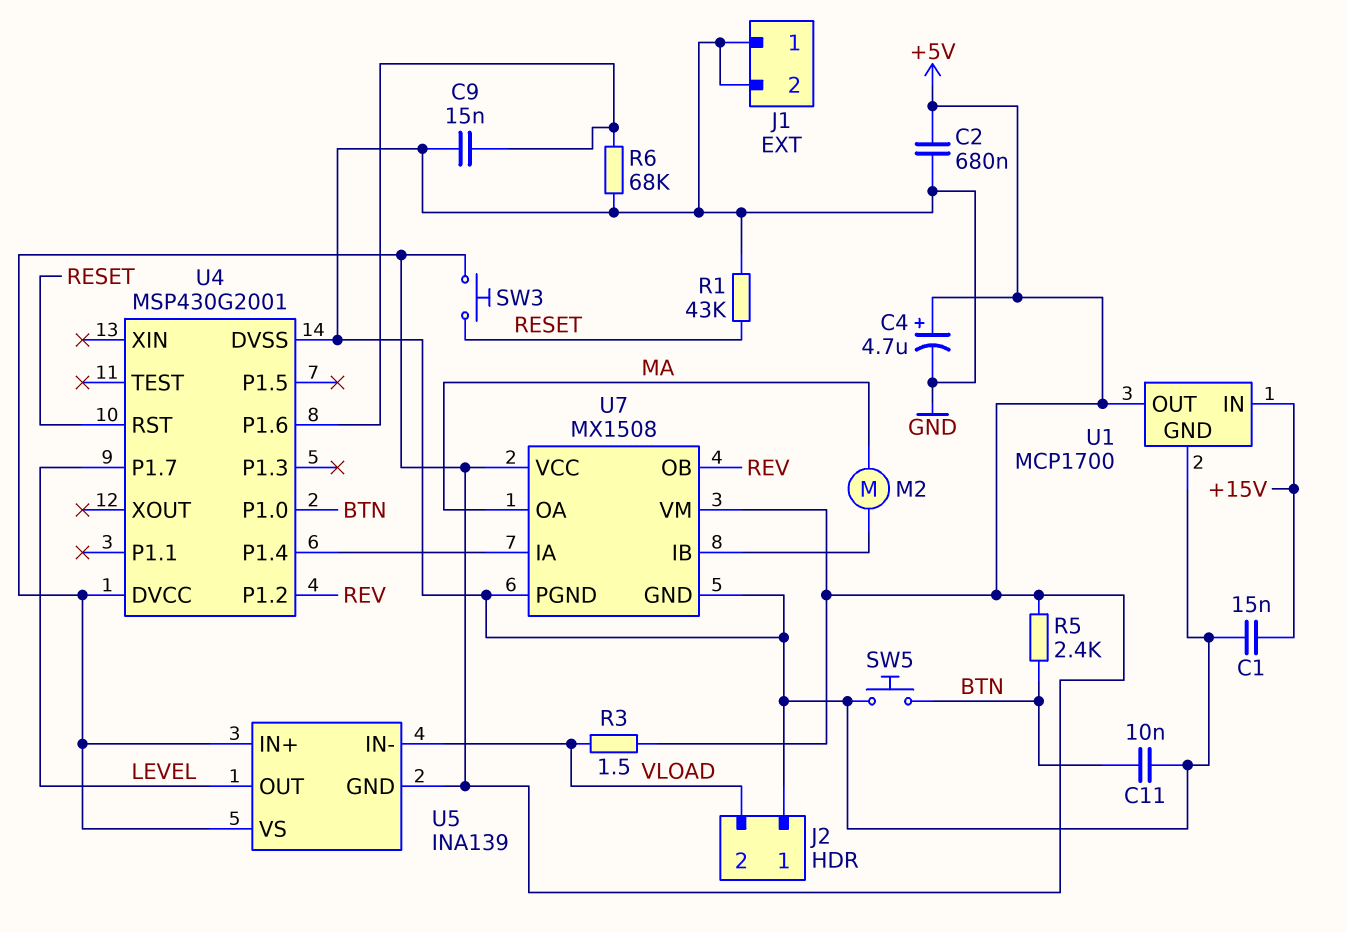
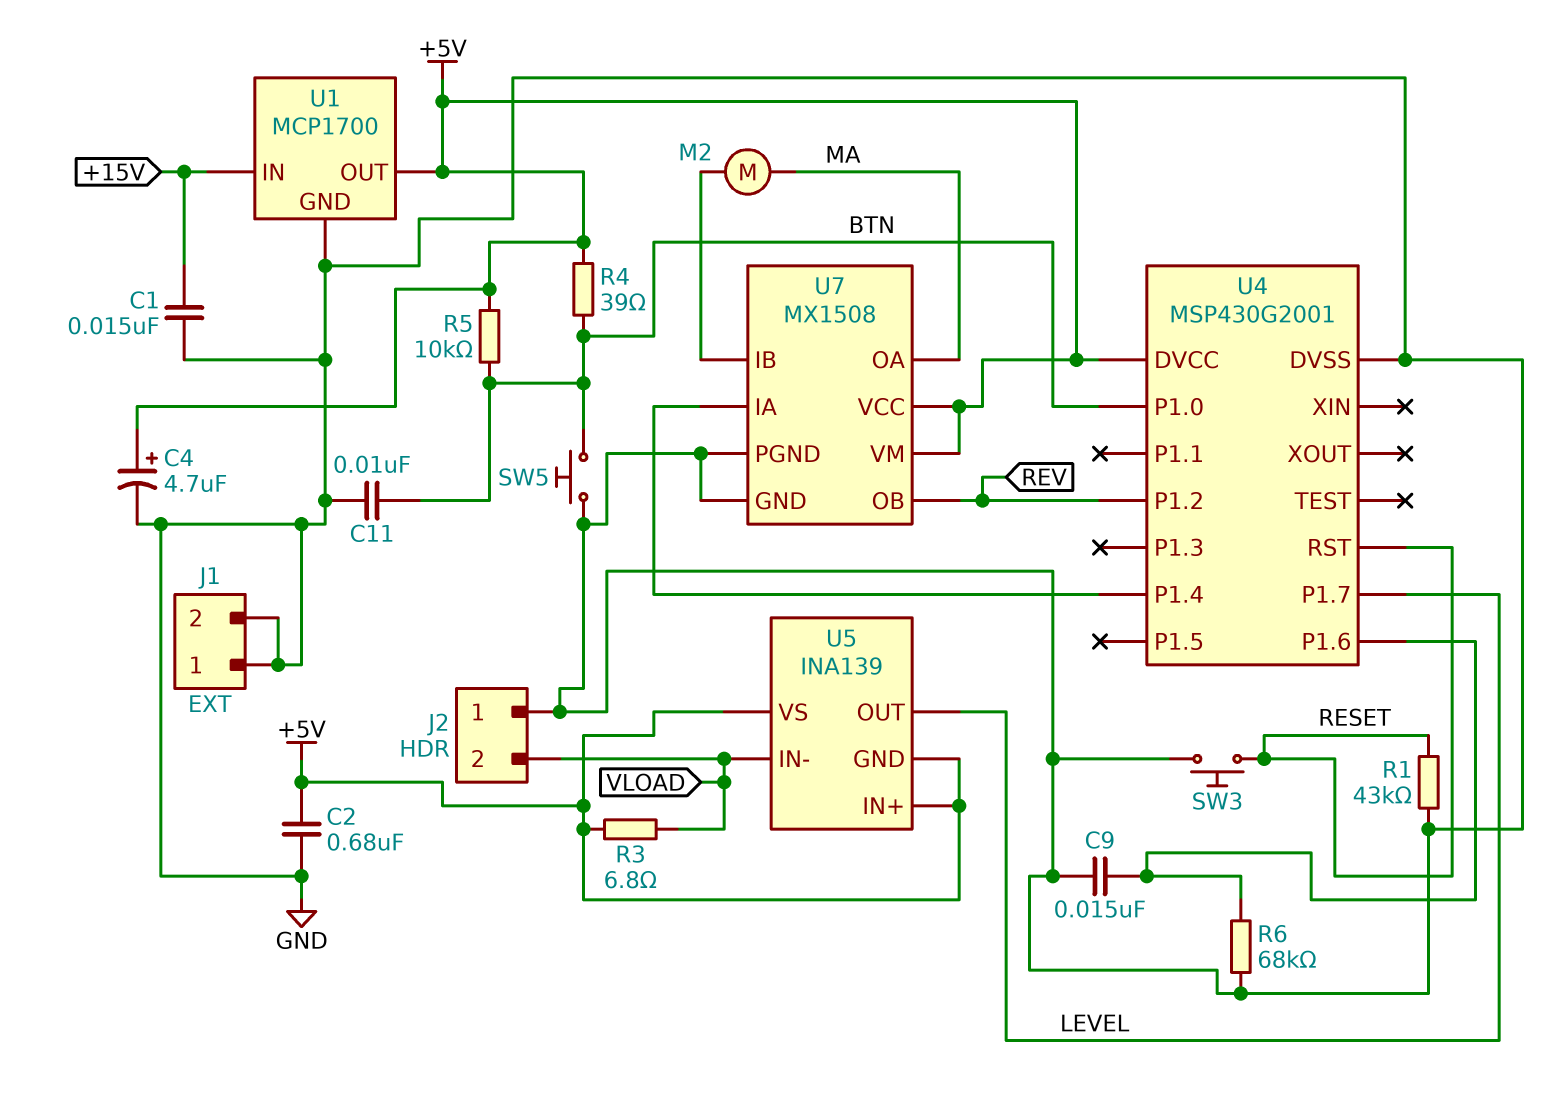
R3: 1.5 (+5V, VLOAD) -> 6.8 (+5V, VLOAD)
R4: none -> 39 (+5V, BTN)
R5: 2.4k (+5V, BTN) -> 10k (+5V, BTN)
SW3: button (+5V, RESET) -> button (GND, RESET)

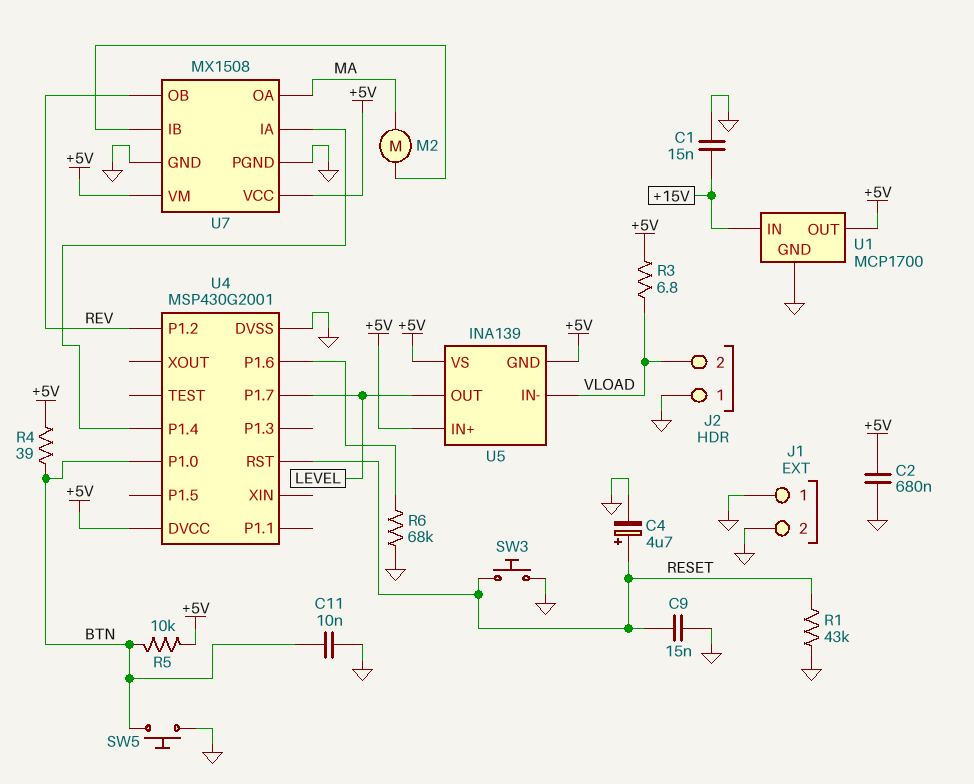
C4: 4.7uF (plus +5V, minus GND) -> 4.7uF (plus RESET, minus GND)
C9: 15nF (GND, U4/P1.6) -> 15nF (GND, RESET)

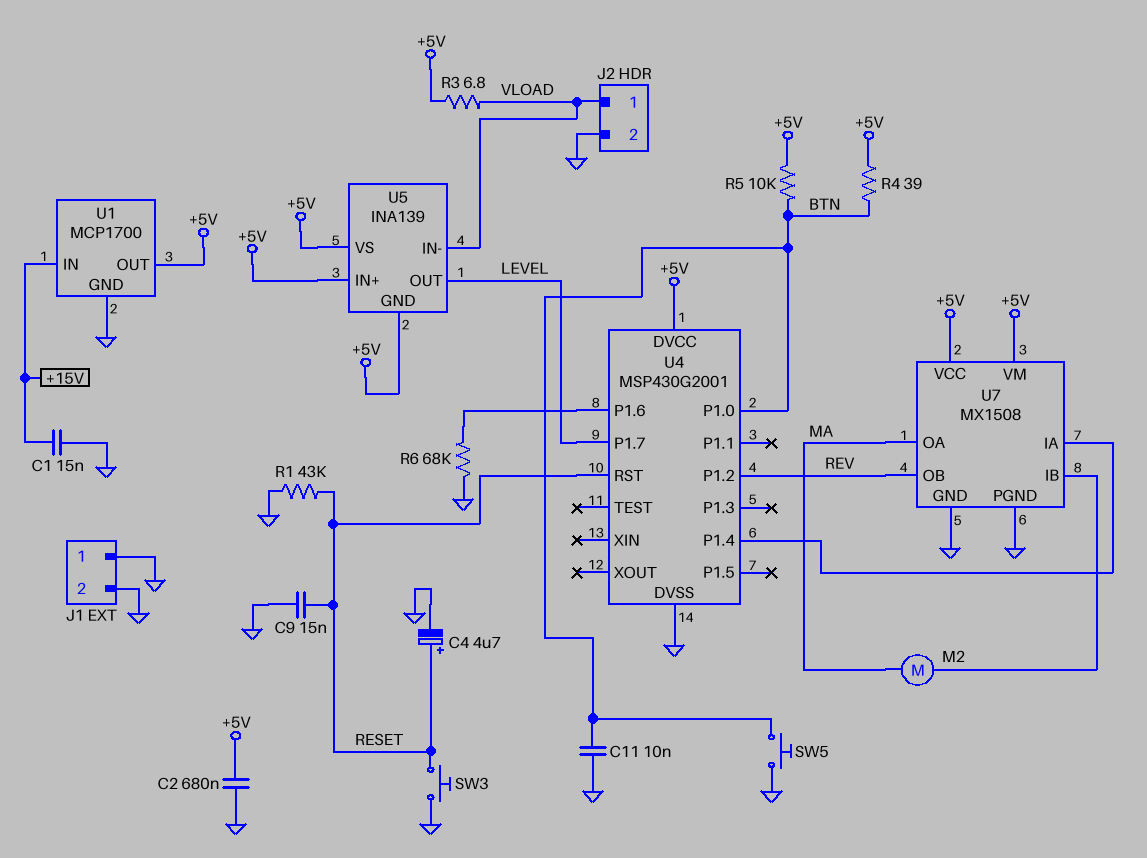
J2 pin 1: GND -> VLOAD
J2 pin 2: VLOAD -> GND

